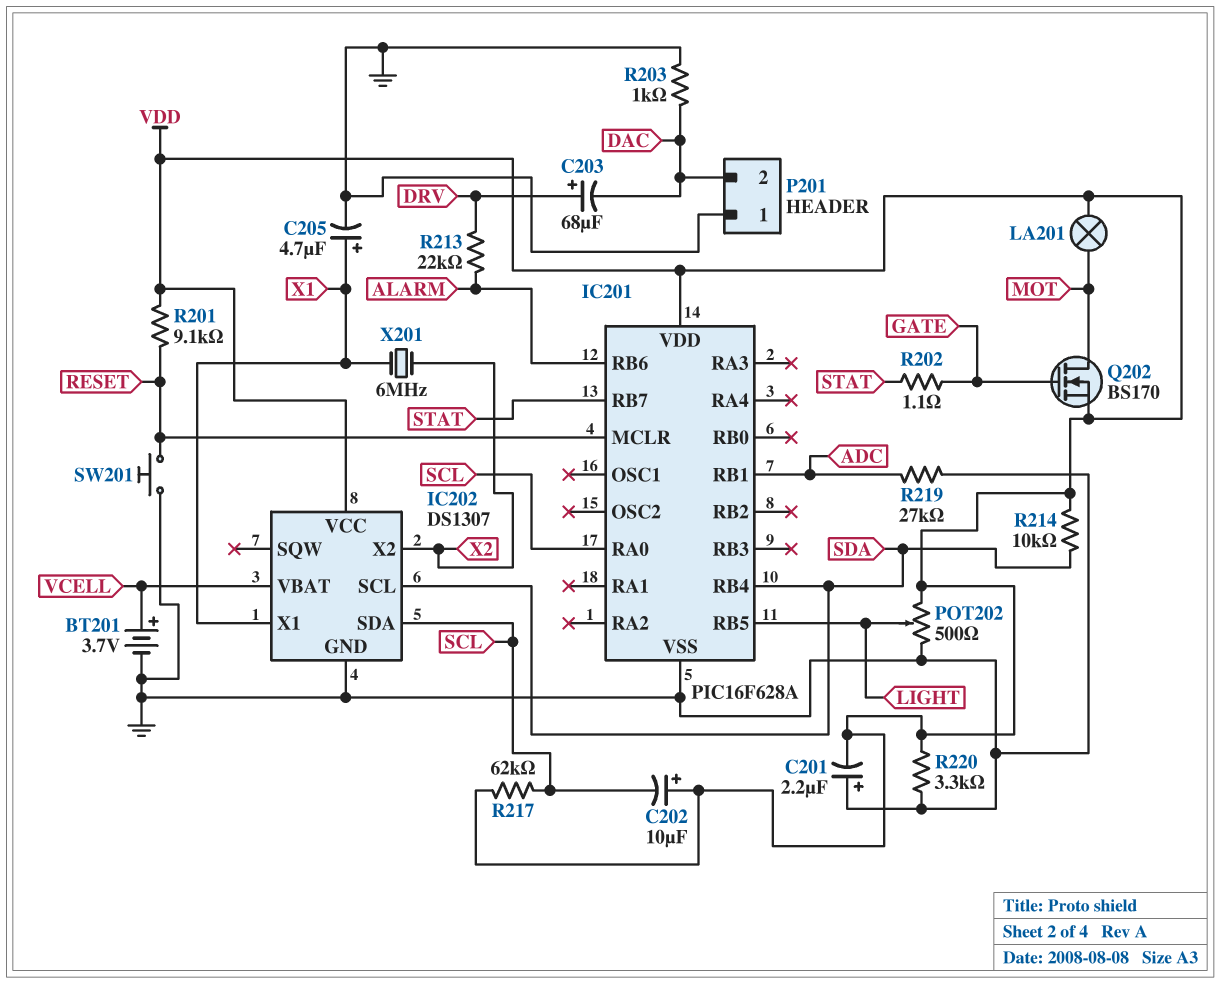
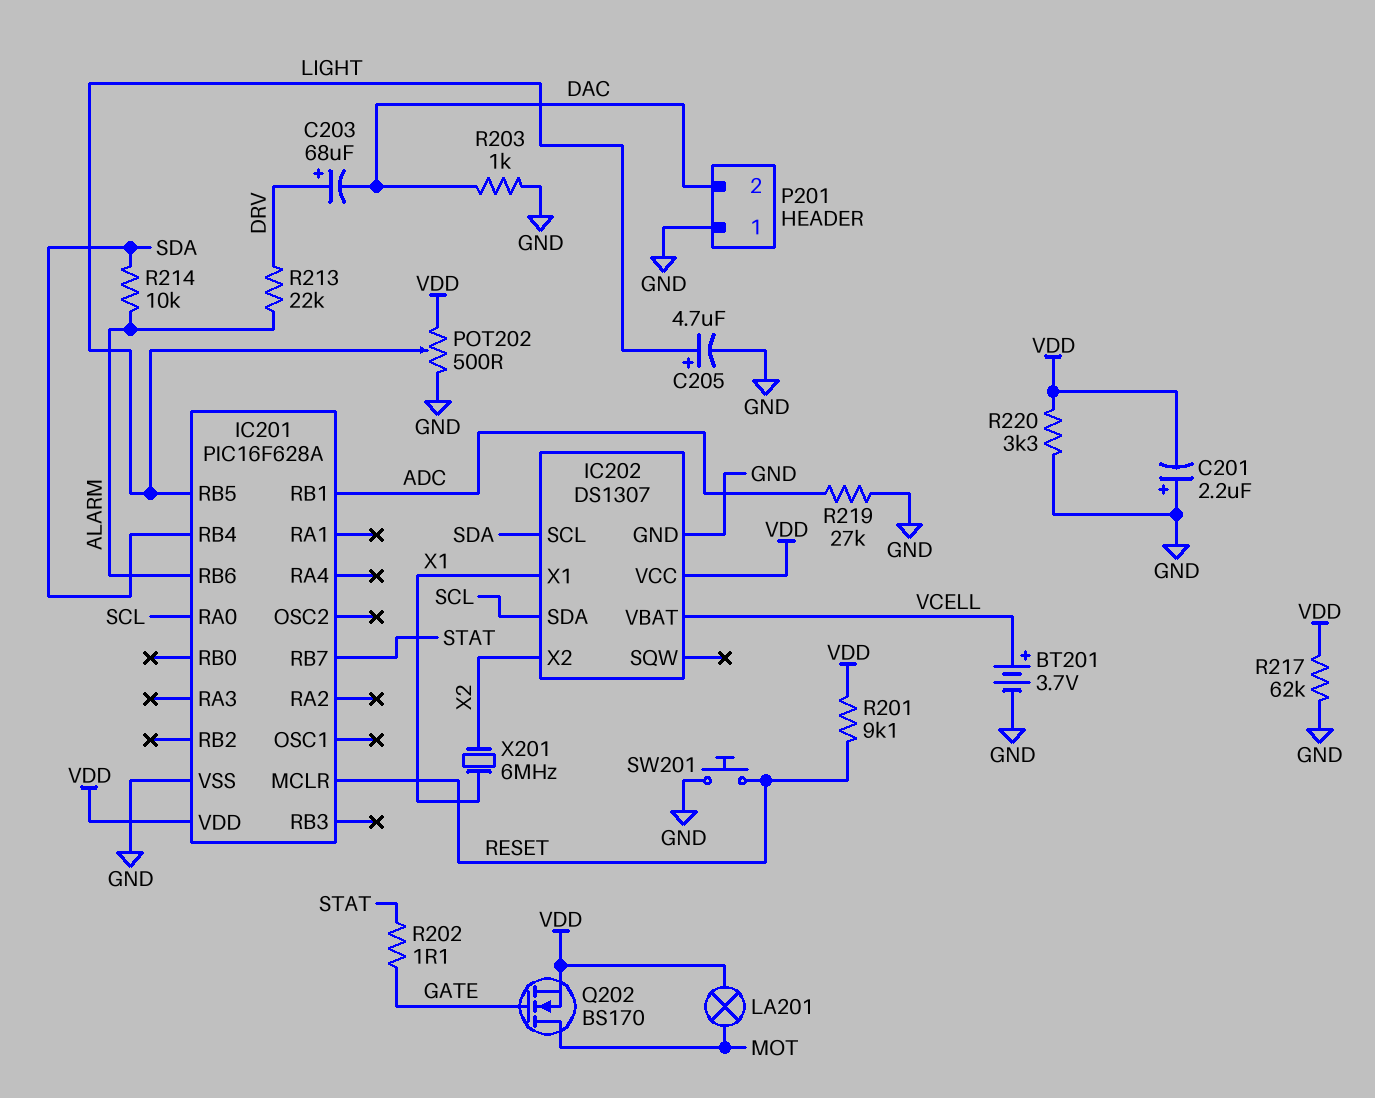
C202: 10uF (plus VDD, minus SCL) -> none
C205: 4.7uF (plus X1, minus GND) -> 4.7uF (plus LIGHT, minus GND)
R214: 10k (SDA, VDD) -> 10k (ALARM, SDA)
R217: 62k (SCL, VDD) -> 62k (GND, VDD)

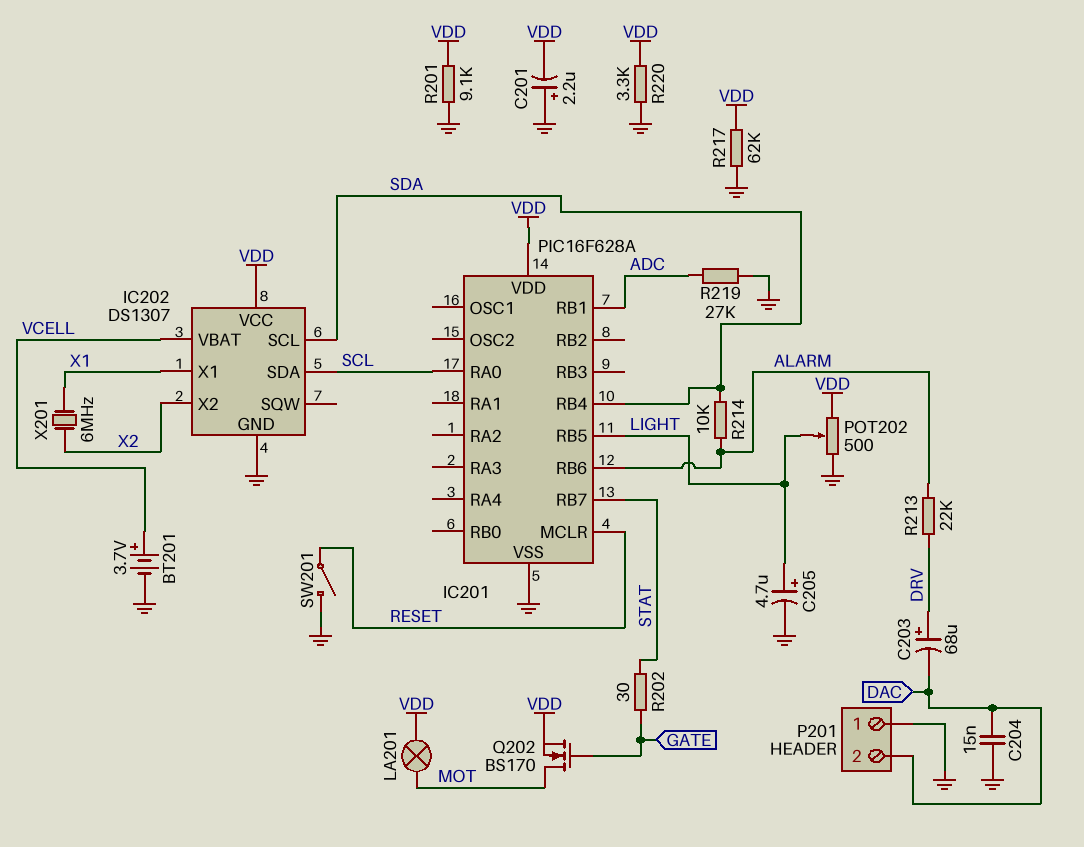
C204: none -> 15nF (DAC, GND)
R201: 9.1k (RESET, VDD) -> 9.1k (GND, VDD)
R202: 1.1 (GATE, STAT) -> 30 (GATE, STAT)
R203: 1k (DAC, GND) -> none
SW201: button (GND, RESET) -> switch (GND, RESET)

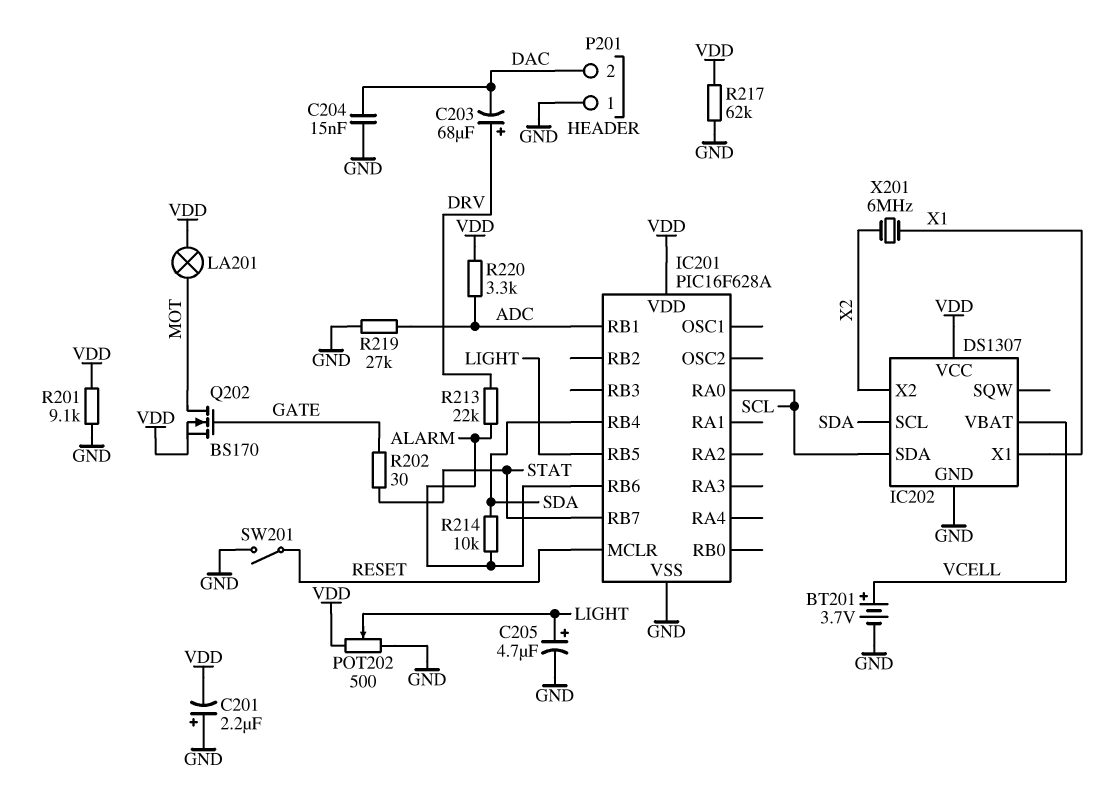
R220: 3.3k (GND, VDD) -> 3.3k (ADC, VDD)

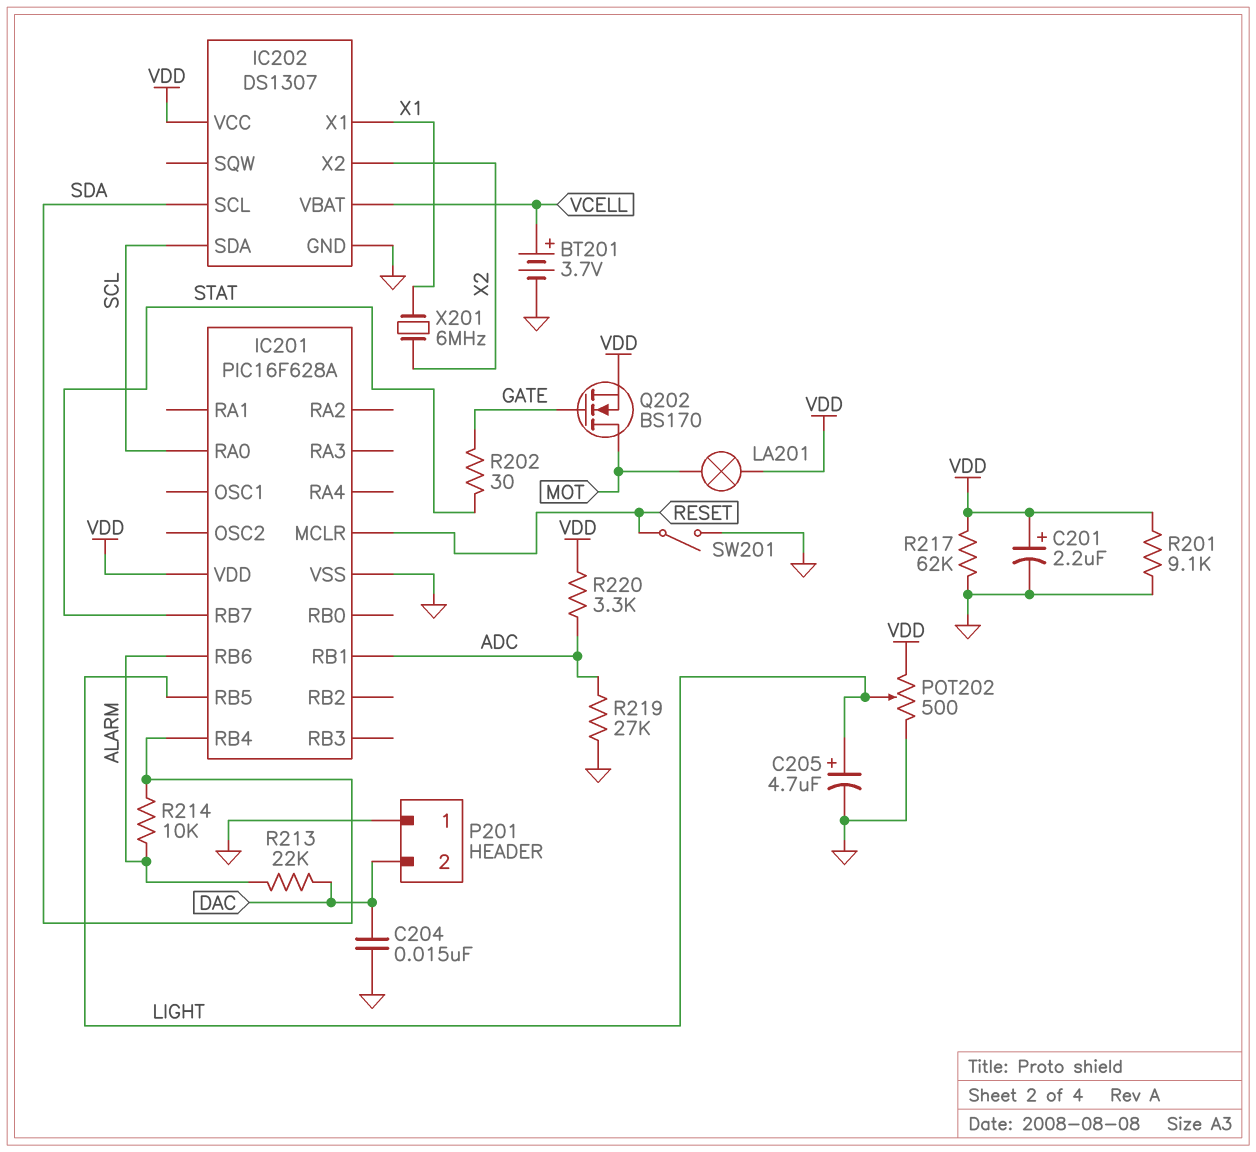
C201: 2.2uF (plus GND, minus VDD) -> 2.2uF (plus VDD, minus GND)
C203: 68uF (plus DRV, minus DAC) -> none
R213: 22k (ALARM, DRV) -> 22k (ALARM, DAC)

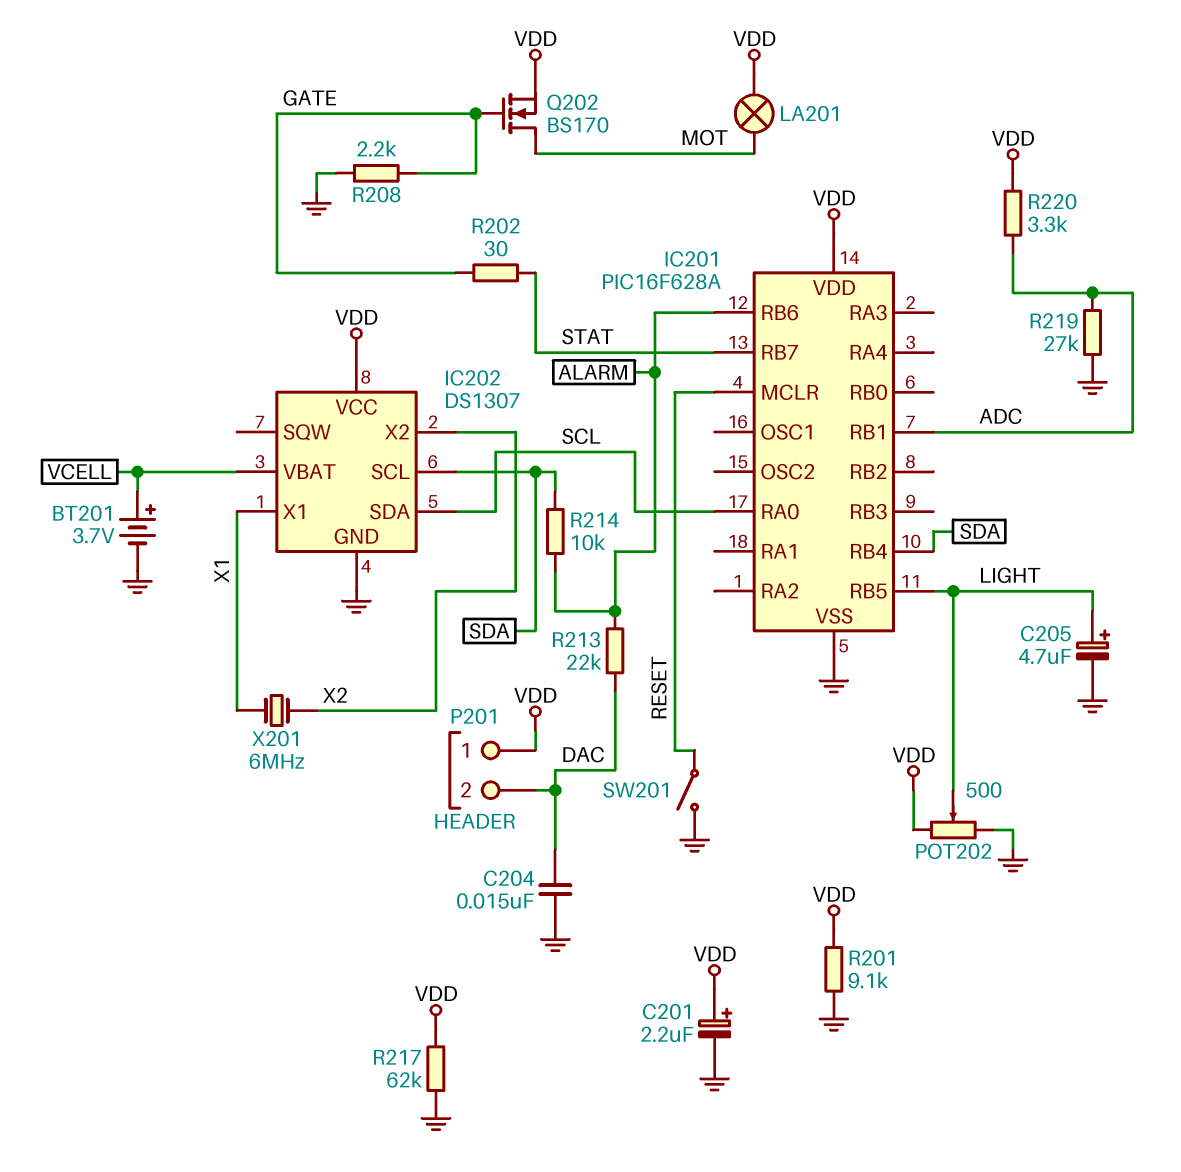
P201 pin 1: GND -> VDD
R208: none -> 2.2k (GATE, GND)

